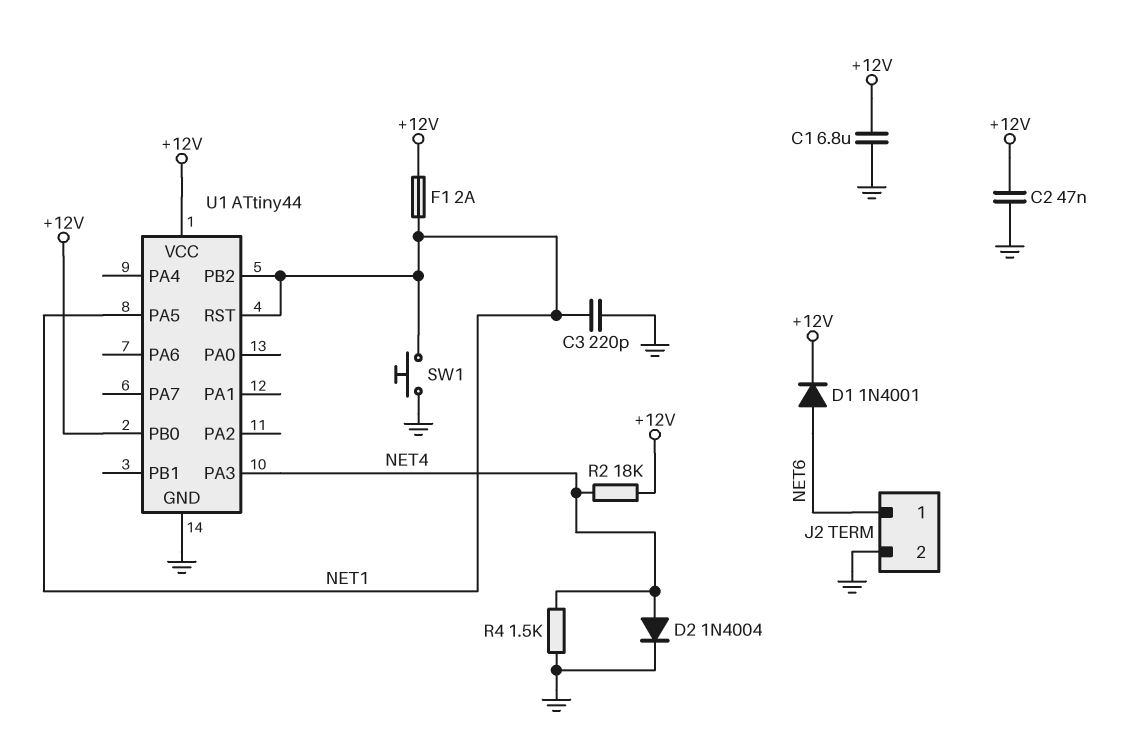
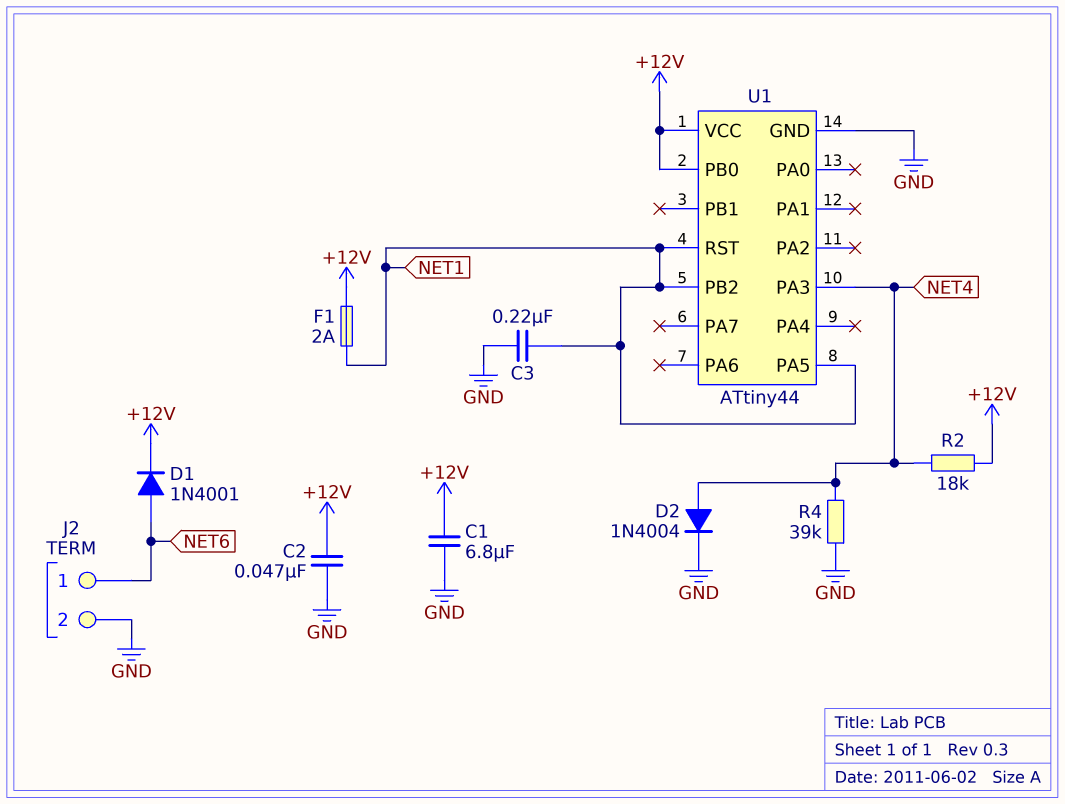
C3: 220pF (GND, NET1) -> 220nF (GND, NET1)
R4: 1.5k (GND, NET4) -> 39k (GND, NET4)
SW1: button (GND, NET1) -> none

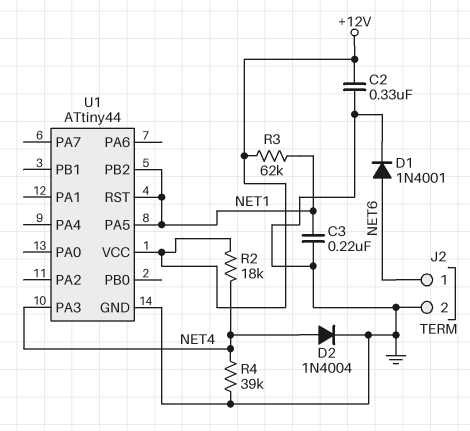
C1: 6.8uF (+12V, GND) -> none
C2: 47nF (+12V, GND) -> 330nF (+12V, GND)
D1: diode 1N4001 (A NET6, K +12V) -> diode 1N4001 (A NET6, K GND)
F1: 2A (+12V, NET1) -> none
R3: none -> 62k (+12V, NET1)
U1 pin PB0: +12V -> none

